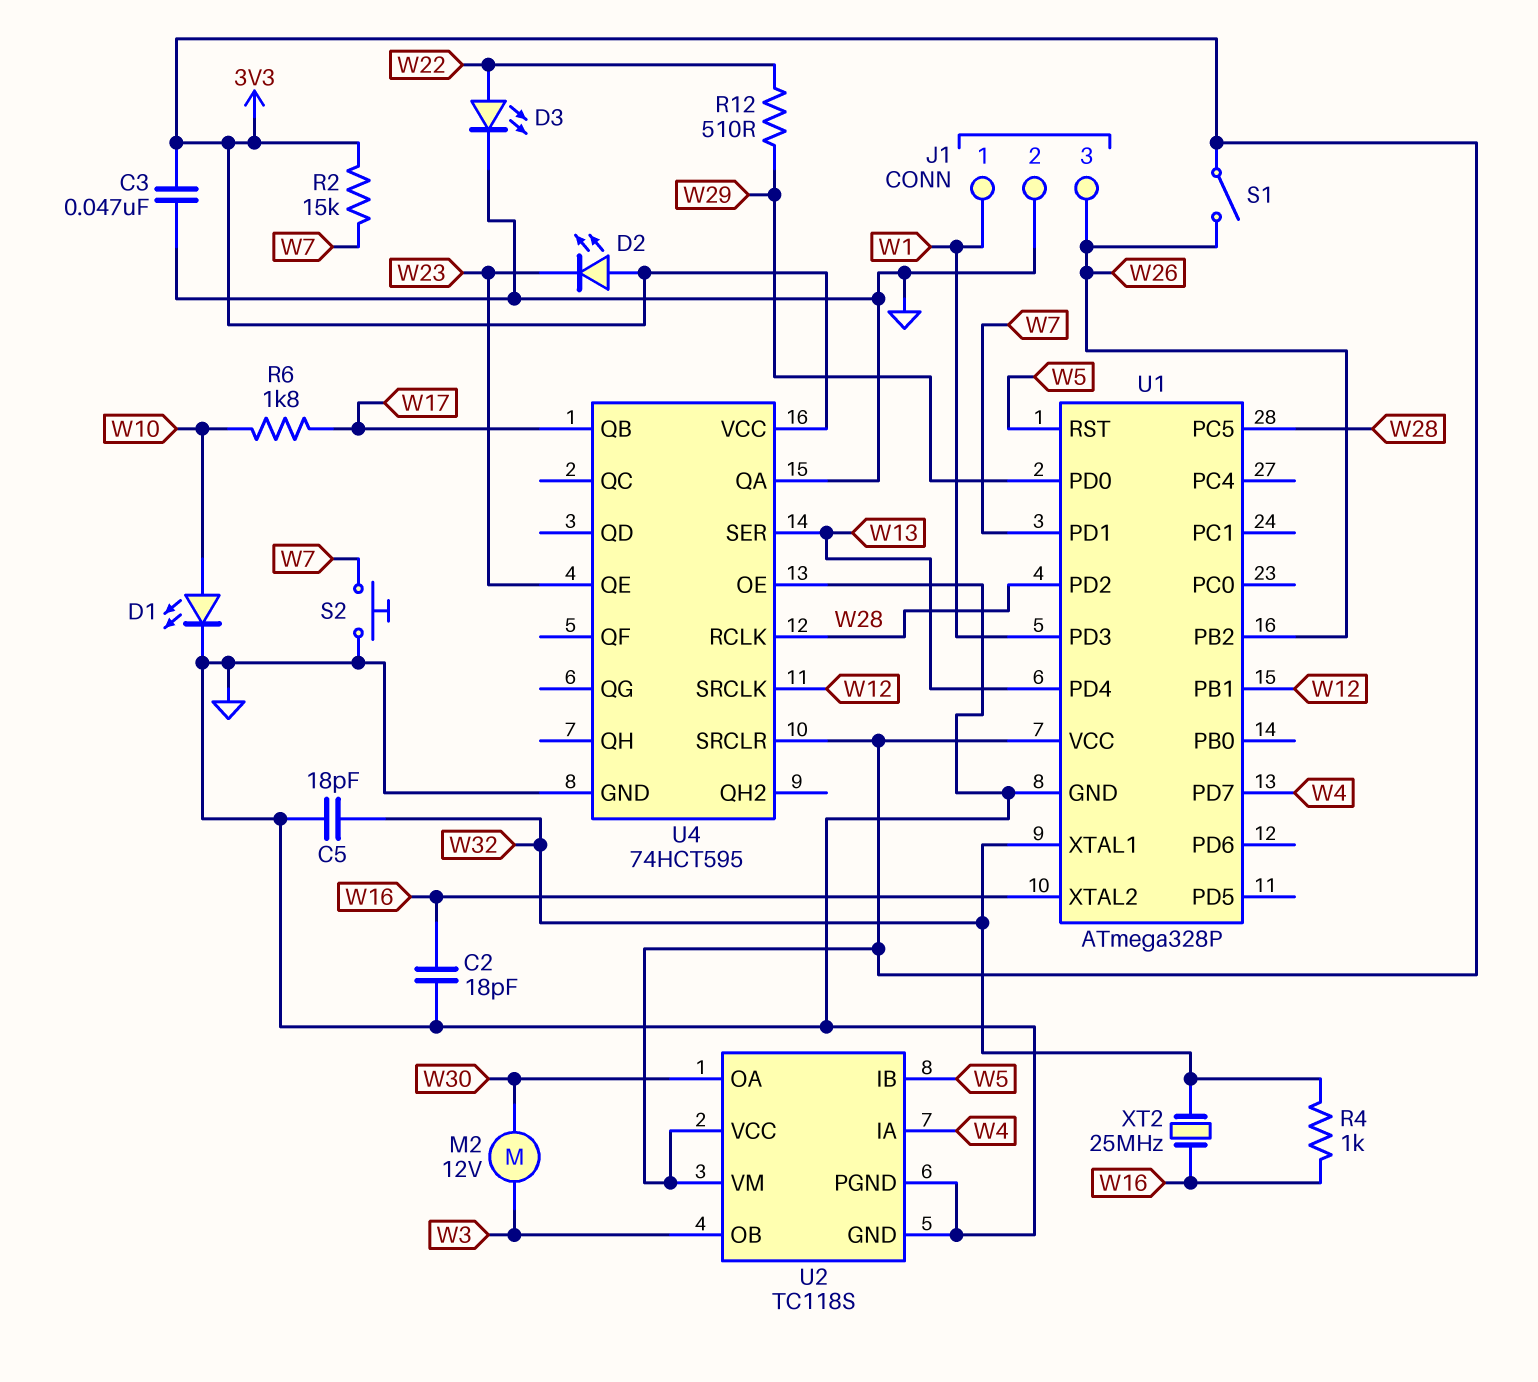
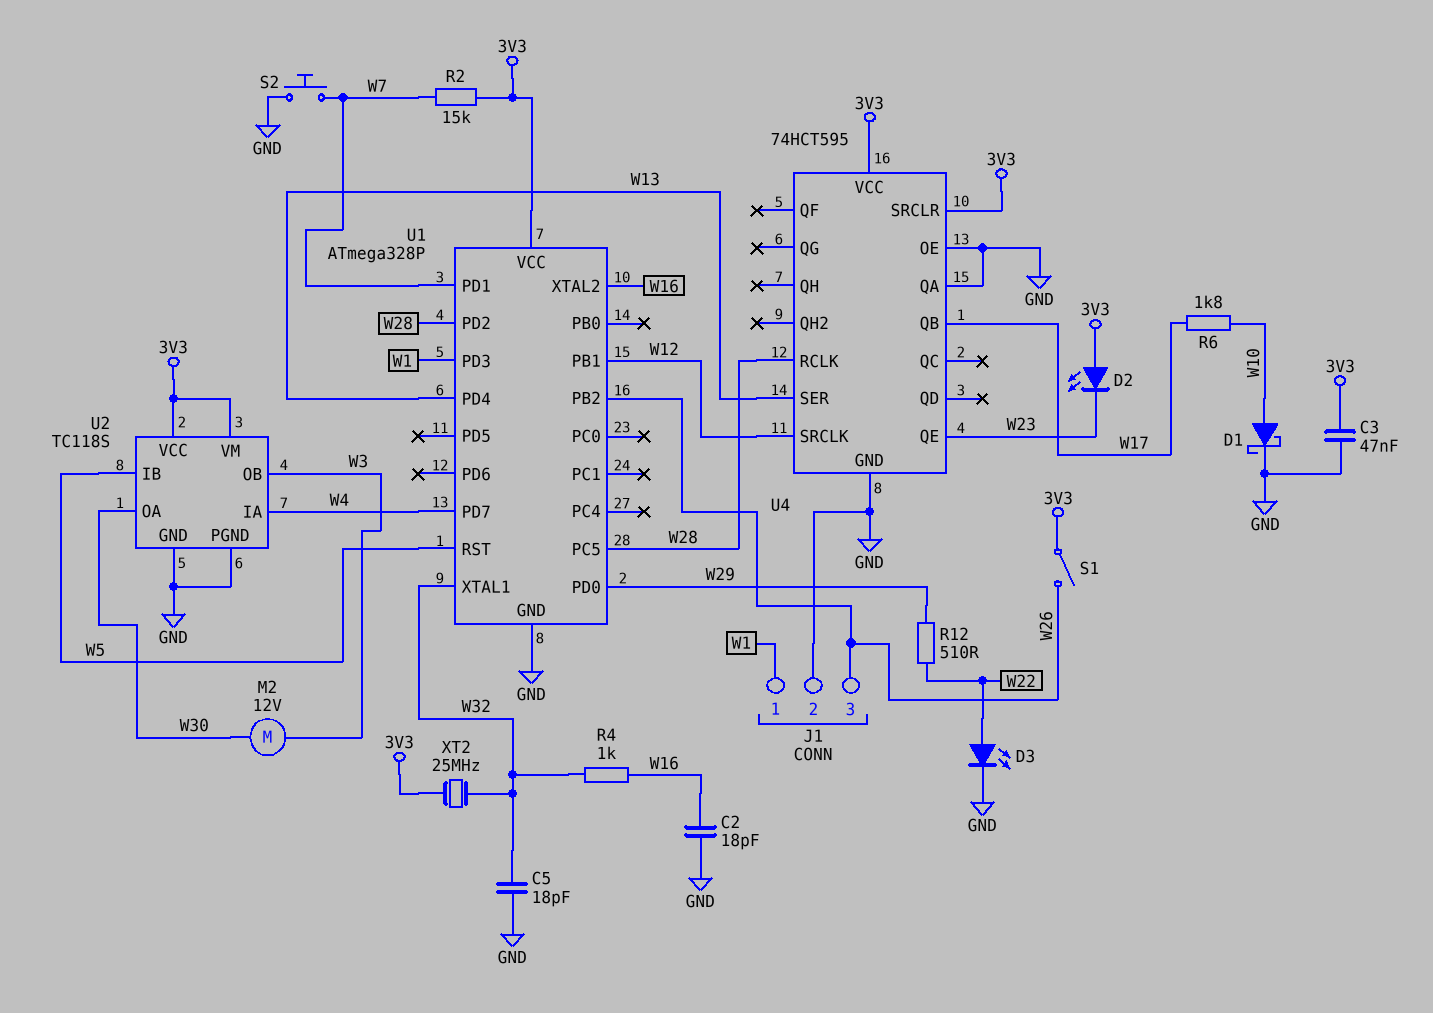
D1: LED (A W10, K GND) -> schottky (A W10, K GND)
XT2: 25MHz (W16, W32) -> 25MHz (3V3, W32)

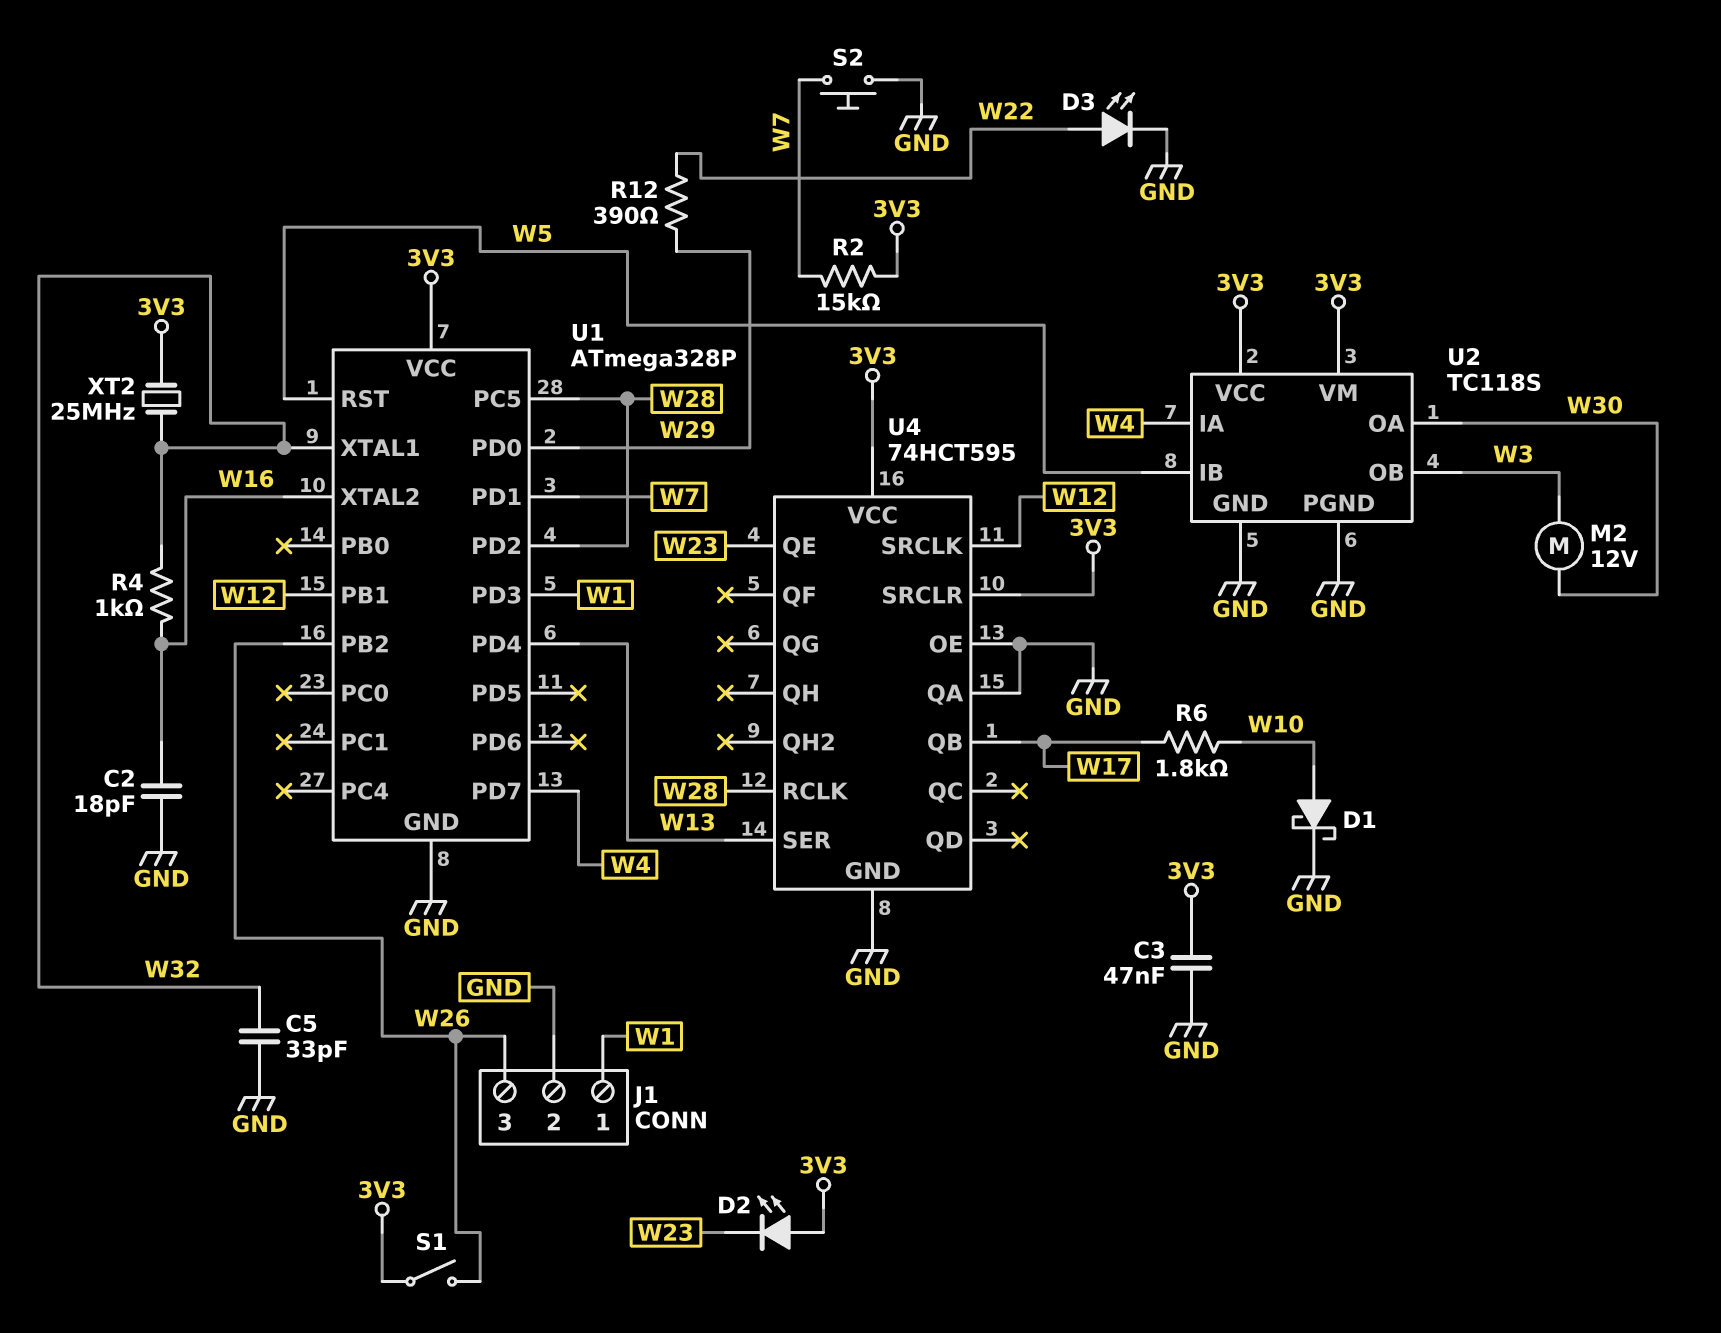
C5: 18pF (GND, W32) -> 33pF (GND, W32)
R12: 510 (W22, W29) -> 390 (W22, W29)

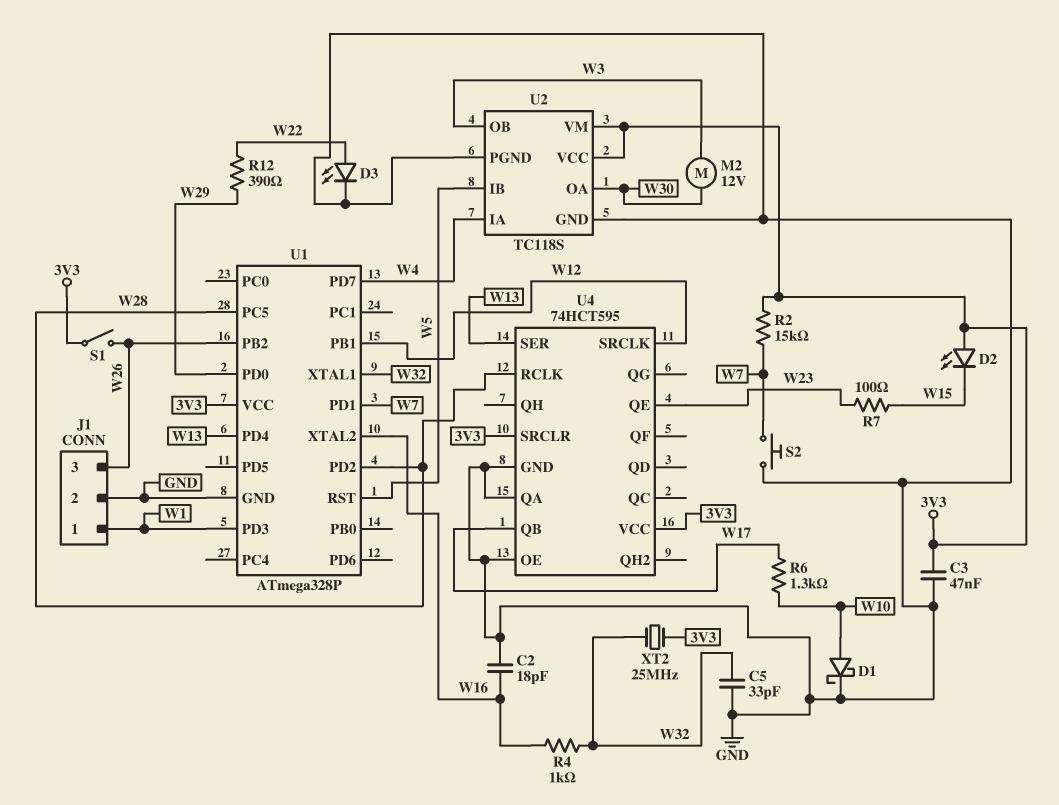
D2: LED (A 3V3, K W23) -> LED (A 3V3, K W15)
R6: 1.8k (W10, W17) -> 1.3k (W10, W17)
R7: none -> 100 (W15, W23)

